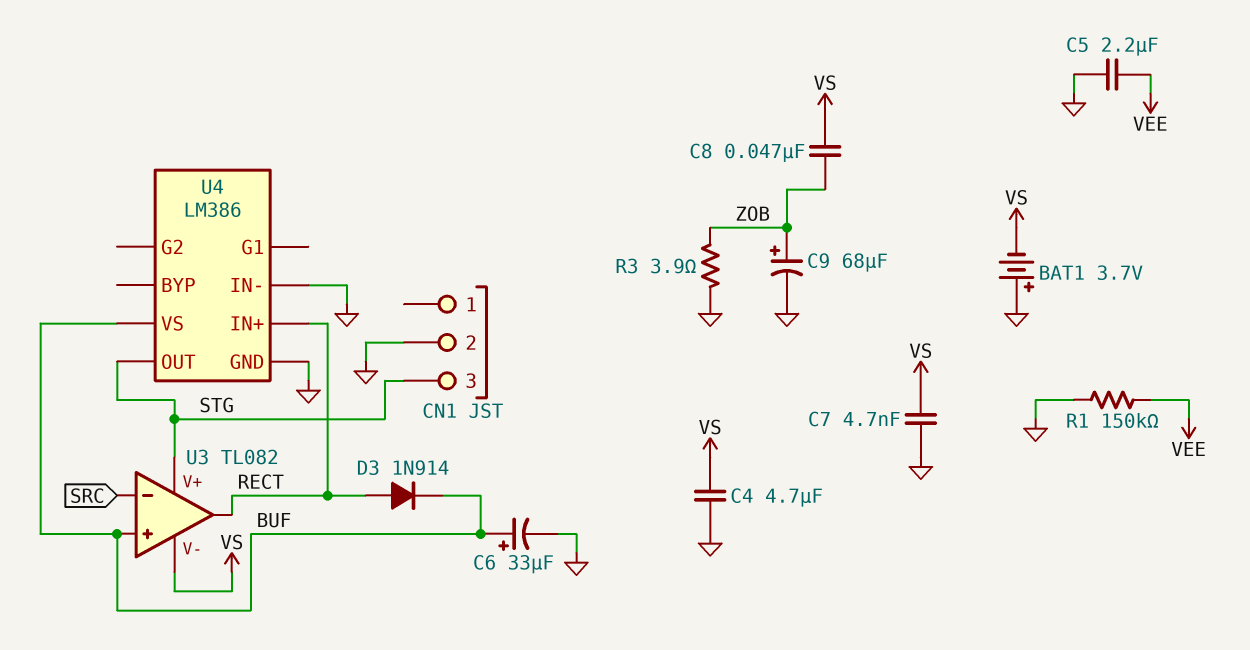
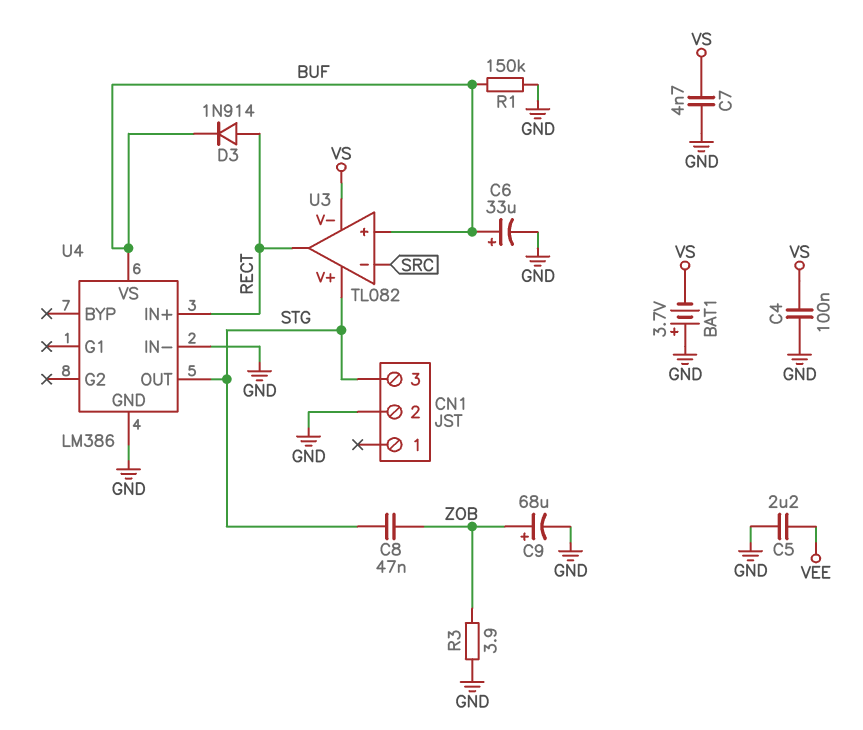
C4: 4.7uF (GND, VS) -> 100nF (GND, VS)
C8: 47nF (VS, ZOB) -> 47nF (STG, ZOB)
R1: 150k (GND, VEE) -> 150k (BUF, GND)

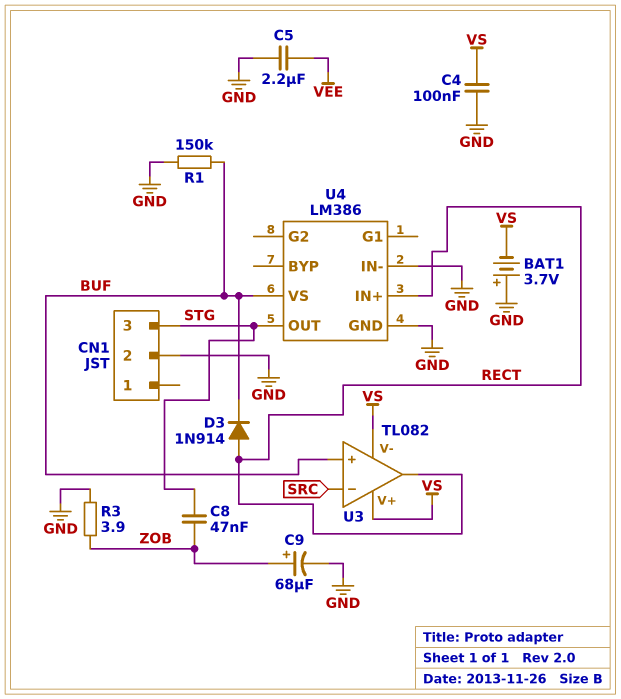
C6: 33uF (plus BUF, minus GND) -> none
C7: 4.7nF (GND, VS) -> none
U3 pin V+: STG -> VS

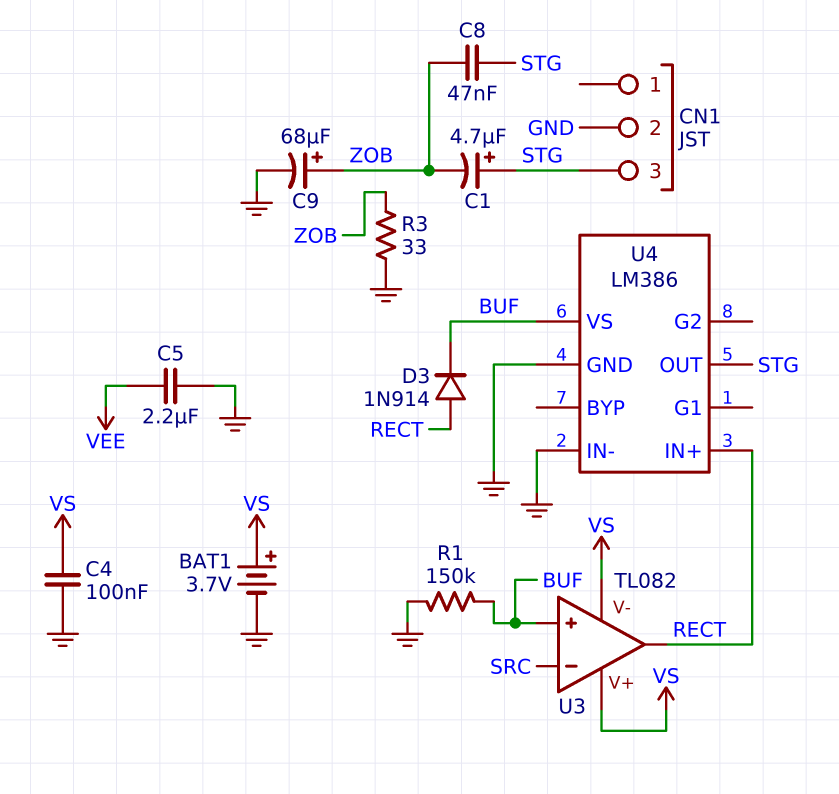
BAT1: 3.7V (plus GND, minus VS) -> 3.7V (plus VS, minus GND)
C1: none -> 4.7uF (plus STG, minus ZOB)
R3: 3.9 (GND, ZOB) -> 33 (GND, ZOB)

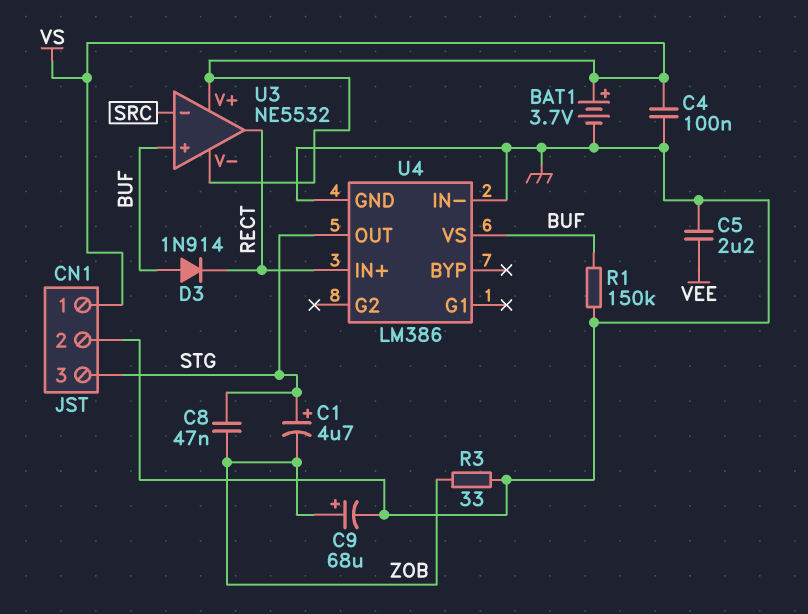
CN1 pin 1: none -> VS
D3: diode 1N914 (A RECT, K BUF) -> diode 1N914 (A BUF, K RECT)
U3: TL082 -> NE5532

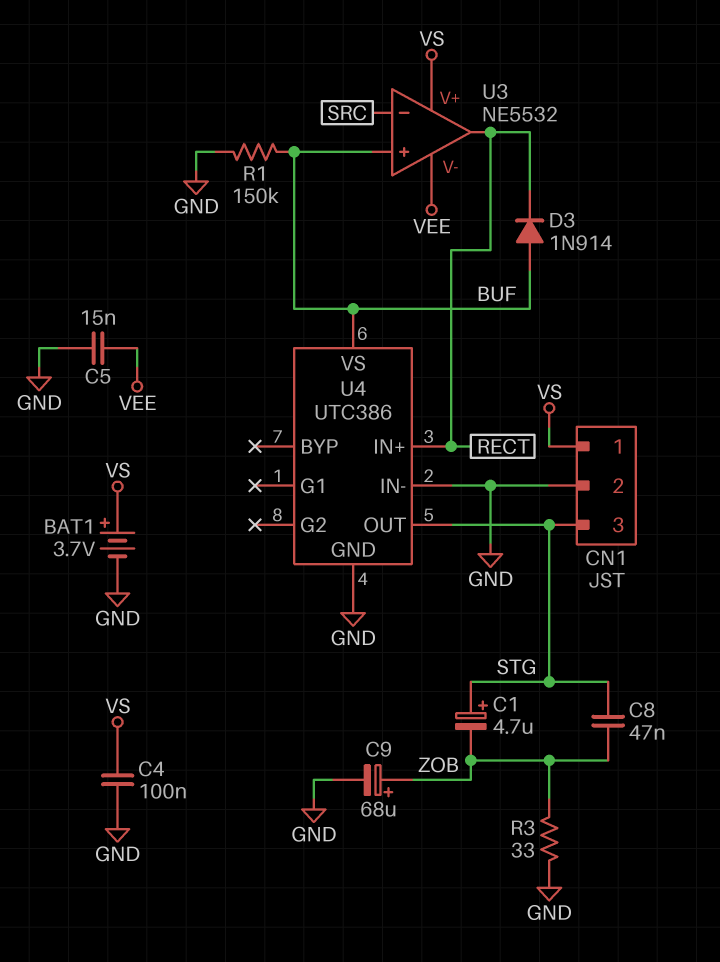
C5: 2.2uF (GND, VEE) -> 15nF (GND, VEE)
U3 pin V-: VS -> VEE
U4: LM386 -> UTC386

